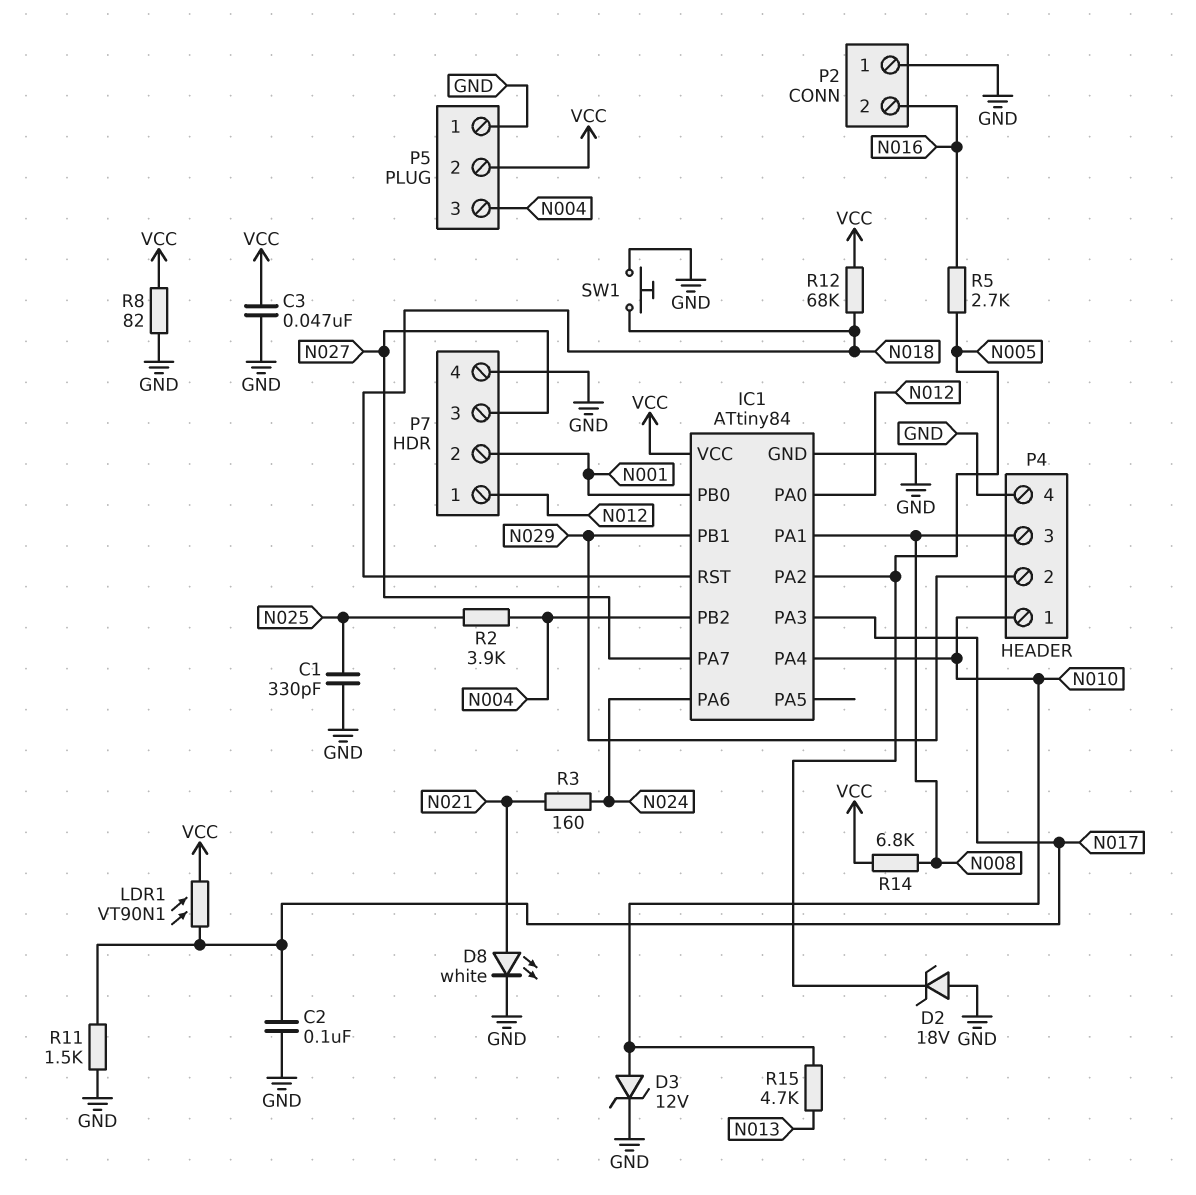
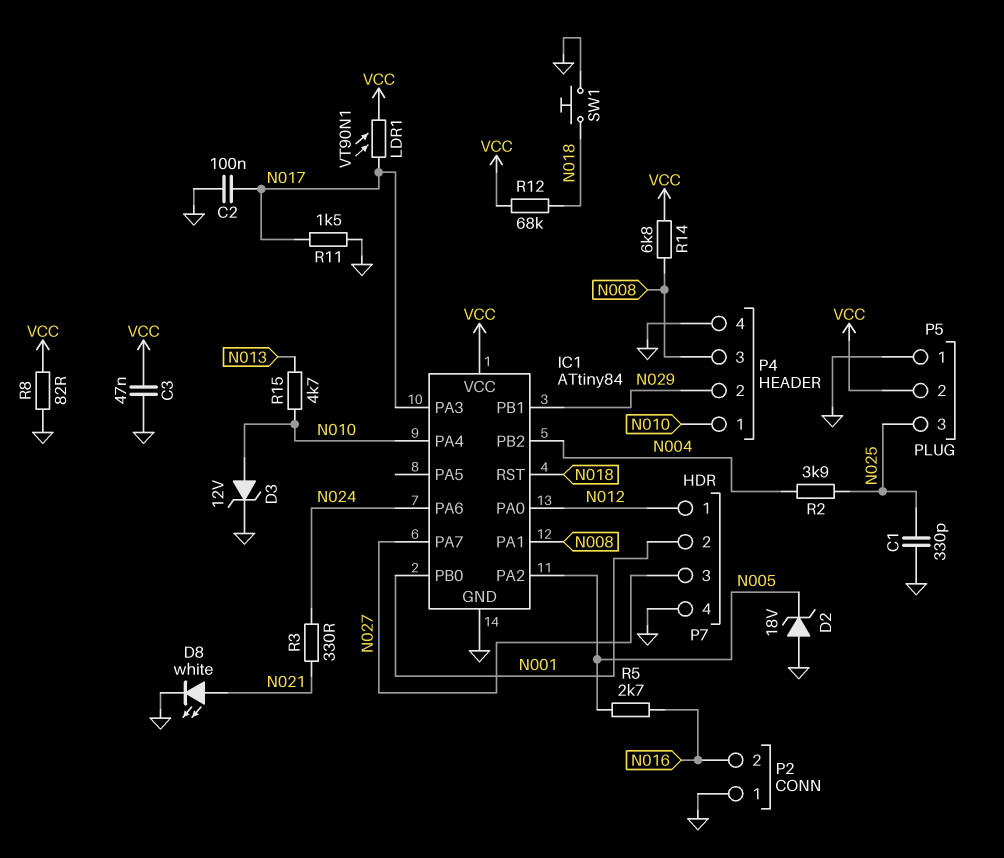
P5 pin 3: N004 -> N025
R3: 160 (N021, N024) -> 330 (N021, N024)

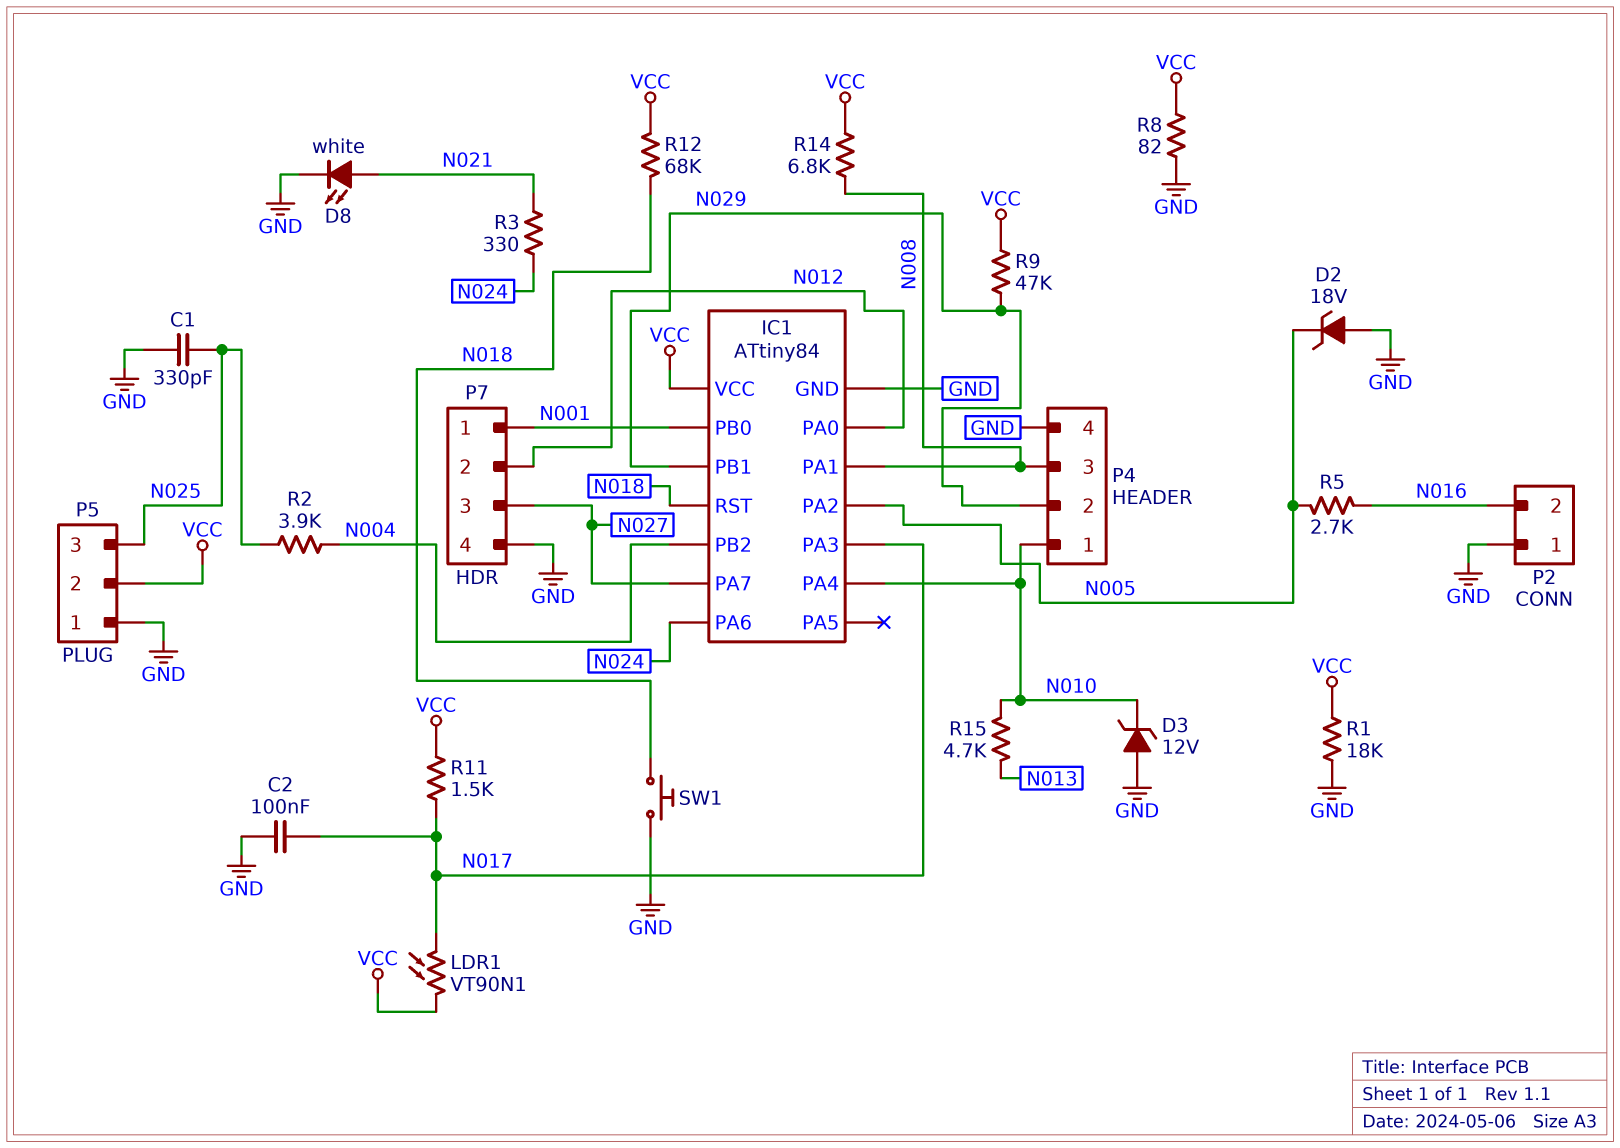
C3: 47nF (GND, VCC) -> none
D3: zener 12V (A N010, K GND) -> zener 12V (A GND, K N010)
P7 pin 1: N012 -> N001
P7 pin 2: N001 -> N012
R1: none -> 18k (GND, VCC)
R9: none -> 47k (N029, VCC)
R11: 1.5k (GND, N017) -> 1.5k (N017, VCC)

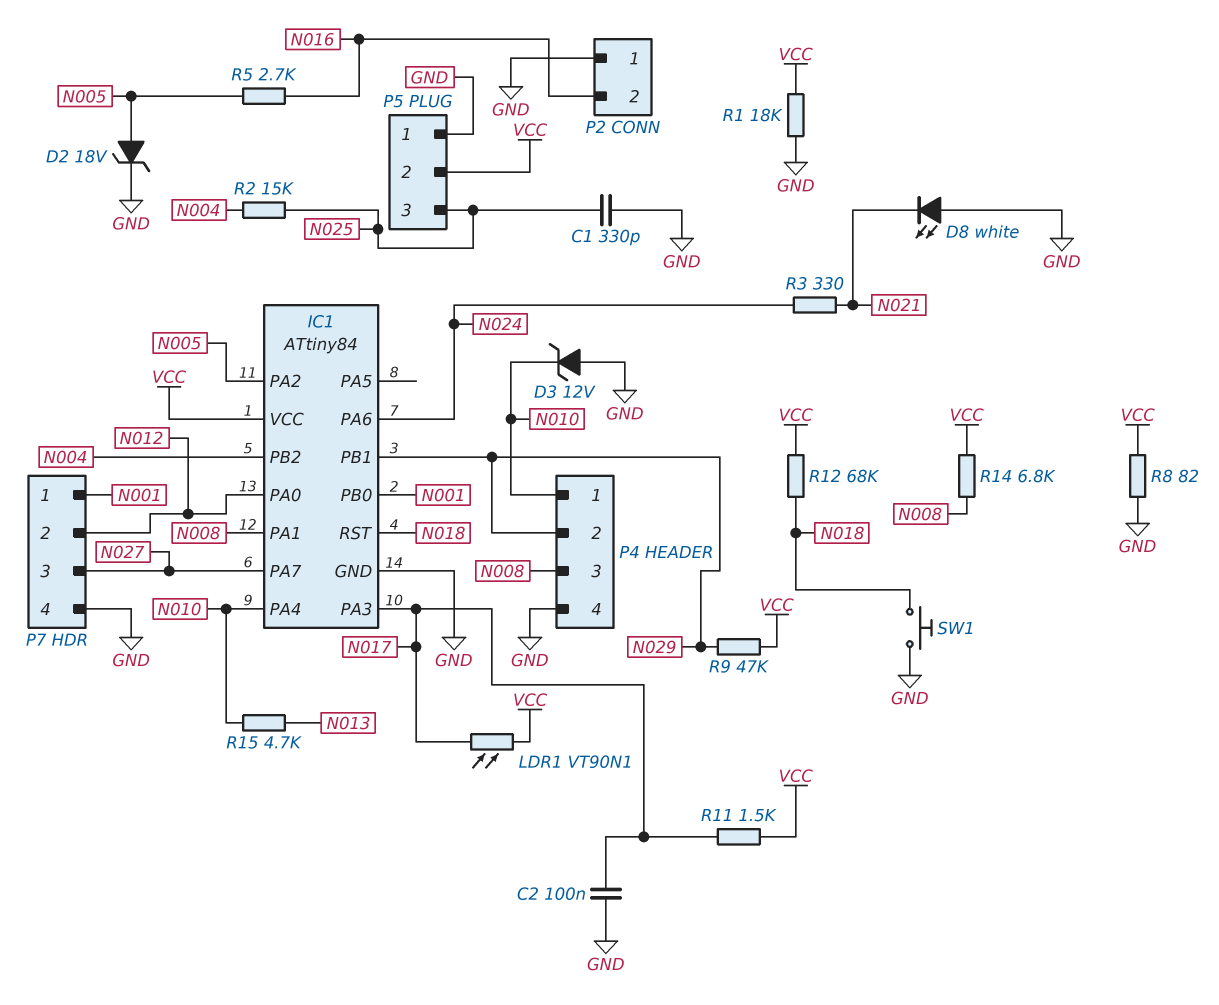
D2: zener 18V (A GND, K N005) -> zener 18V (A N005, K GND)
D8: LED white (A N021, K GND) -> LED white (A GND, K N021)
R2: 3.9k (N004, N025) -> 15k (N004, N025)

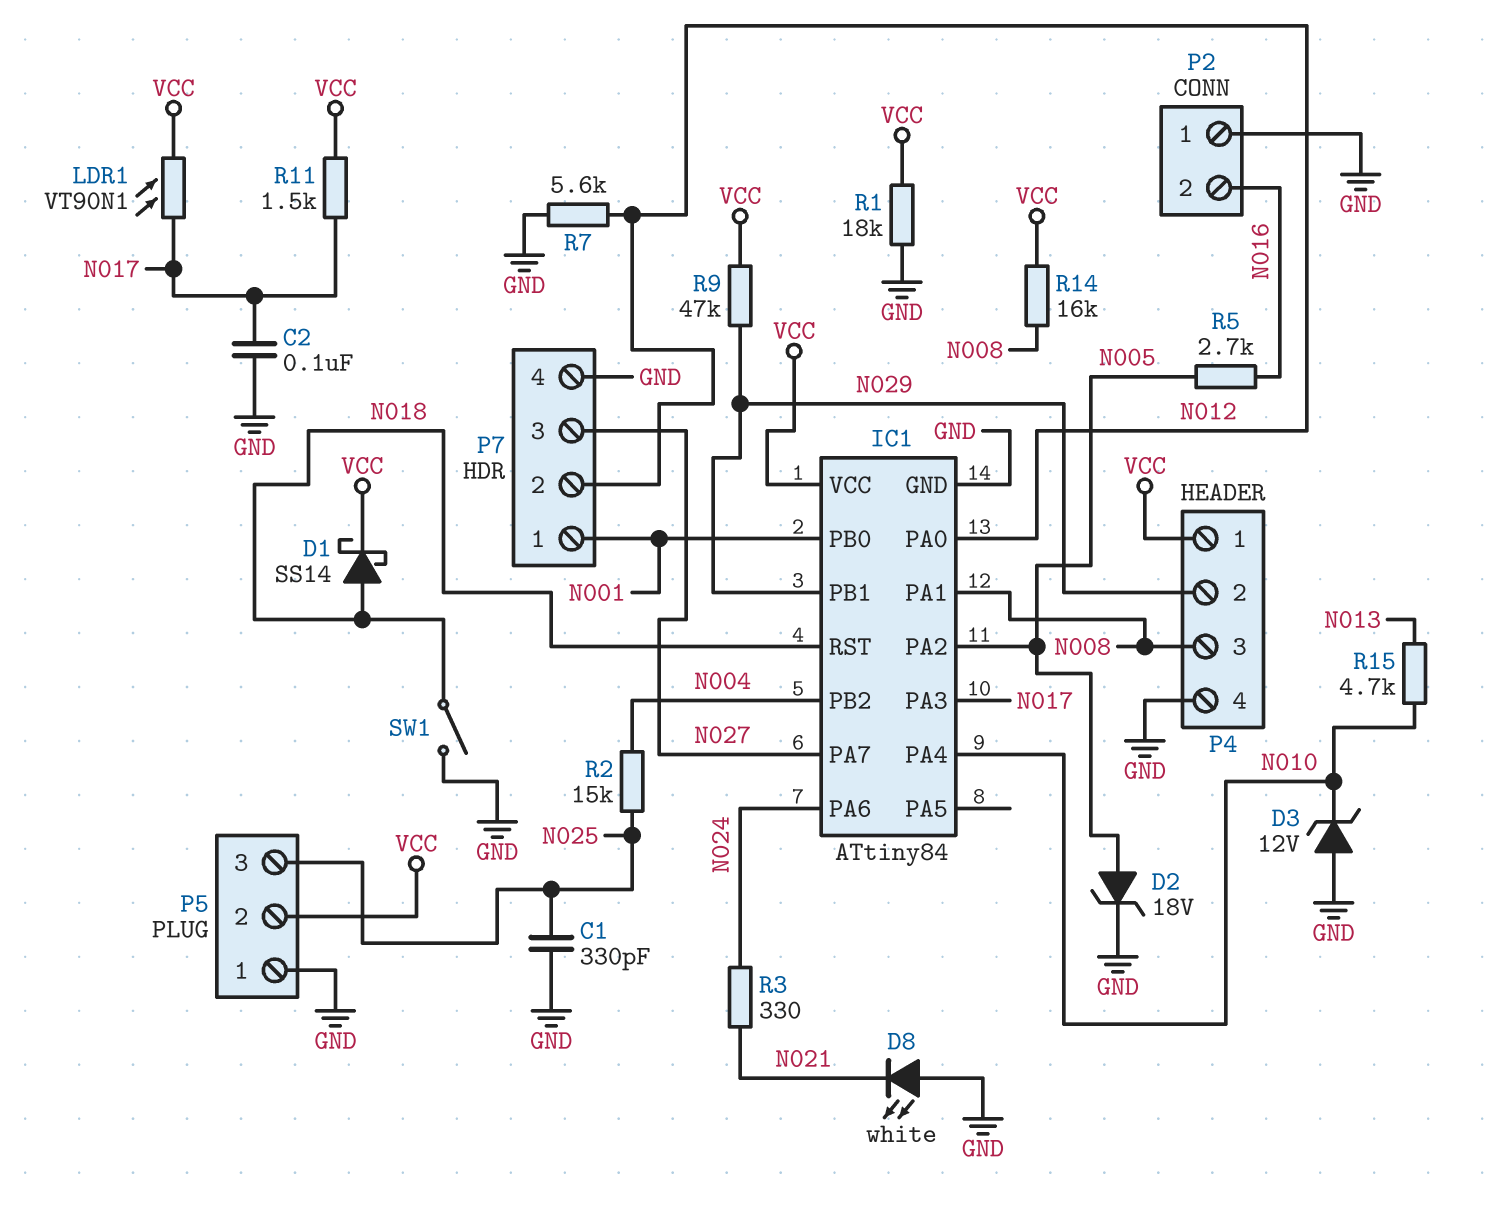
D1: none -> schottky SS14 (A N018, K VCC)
P4 pin 1: N010 -> VCC
R7: none -> 5.6k (GND, N012)
R8: 82 (GND, VCC) -> none
R12: 68k (N018, VCC) -> none
R14: 6.8k (N008, VCC) -> 16k (N008, VCC)
SW1: button (GND, N018) -> switch (GND, N018)

